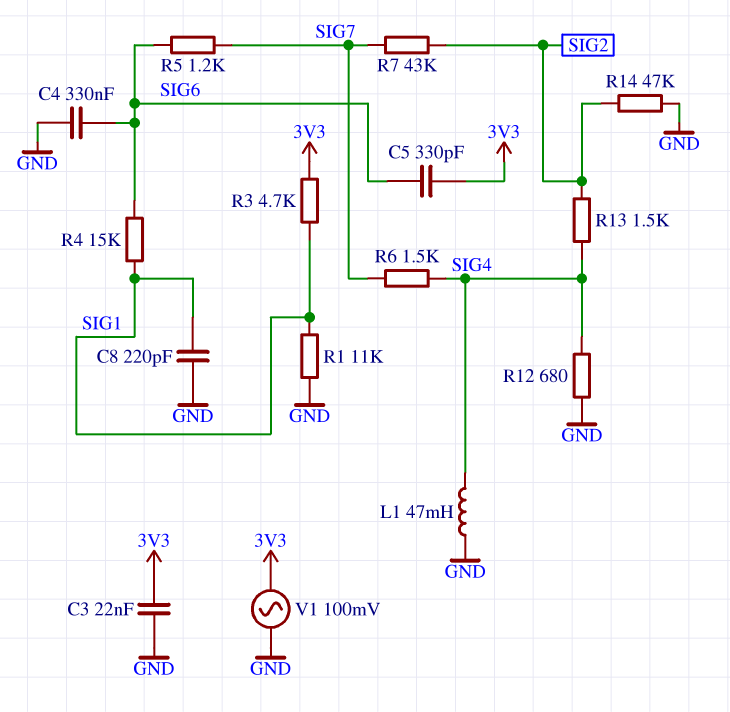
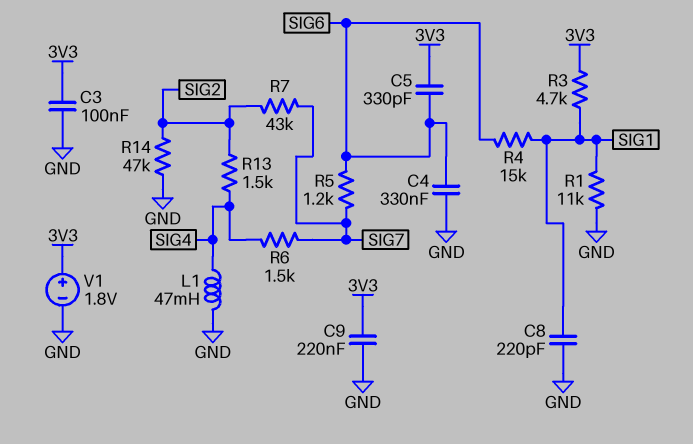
C3: 22nF (3V3, GND) -> 100nF (3V3, GND)
C9: none -> 220nF (3V3, GND)
R12: 680 (GND, SIG4) -> none
V1: AC 100mV (3V3, GND) -> 1.8V (plus 3V3, minus GND)

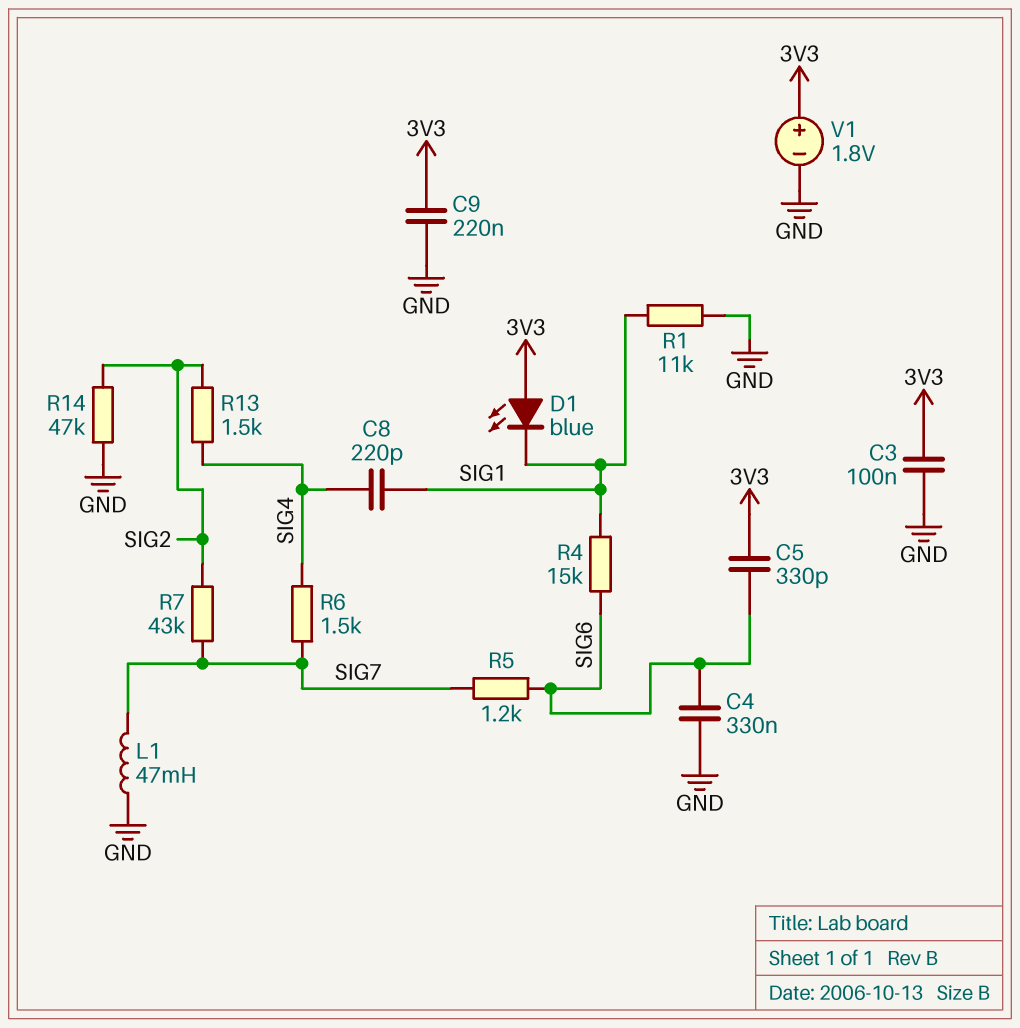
C8: 220pF (GND, SIG1) -> 220pF (SIG1, SIG4)
D1: none -> LED blue (A 3V3, K SIG1)
L1: 47mH (GND, SIG4) -> 47mH (GND, SIG7)
R3: 4.7k (3V3, SIG1) -> none

